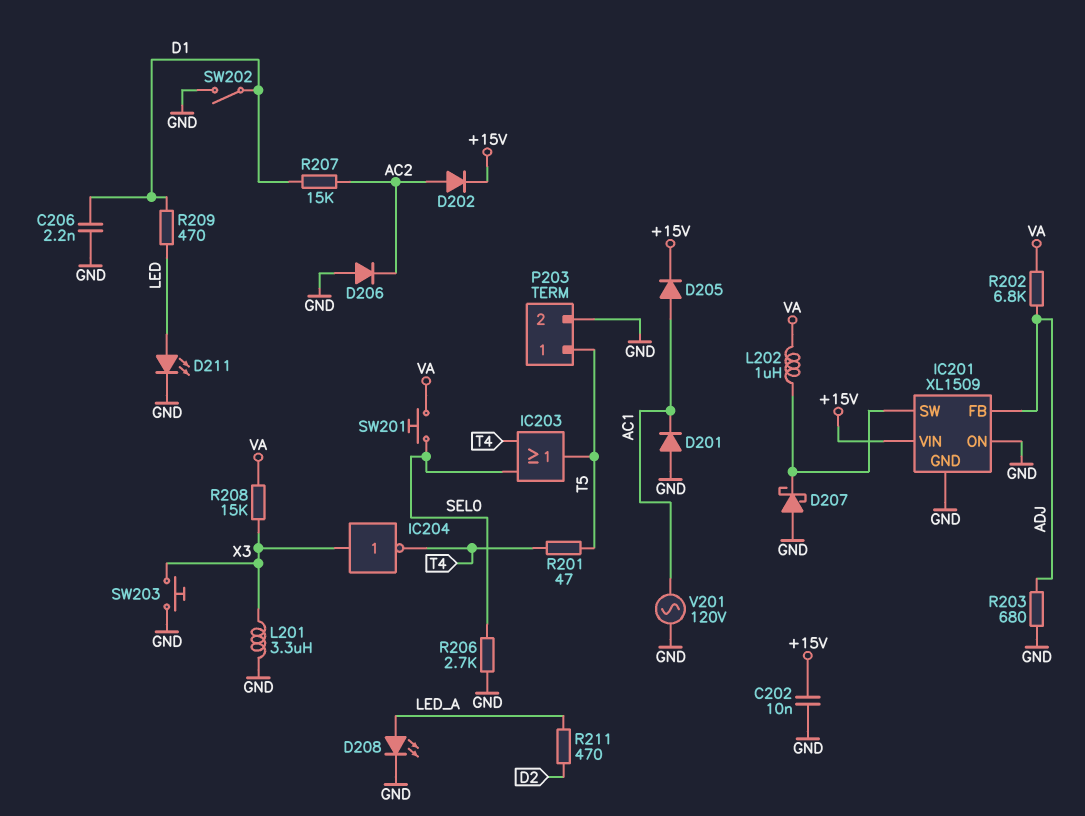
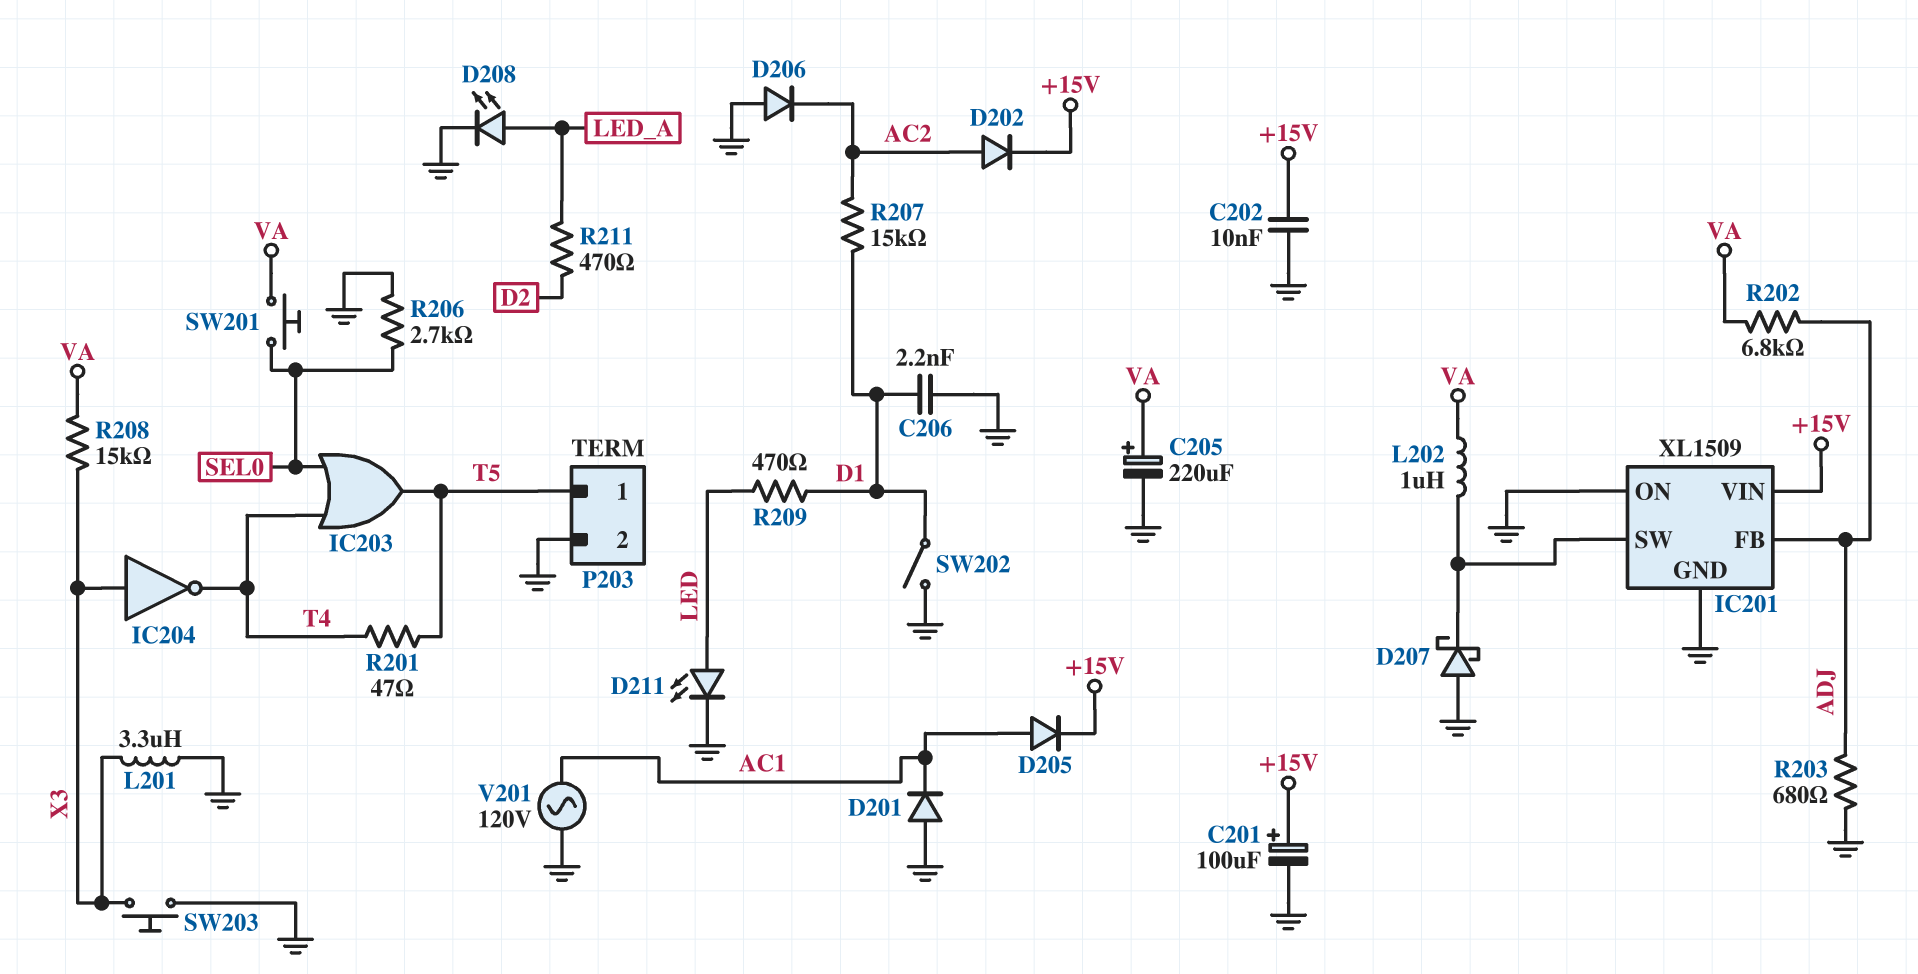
C201: none -> 100uF (plus +15V, minus GND)
C205: none -> 220uF (plus VA, minus GND)

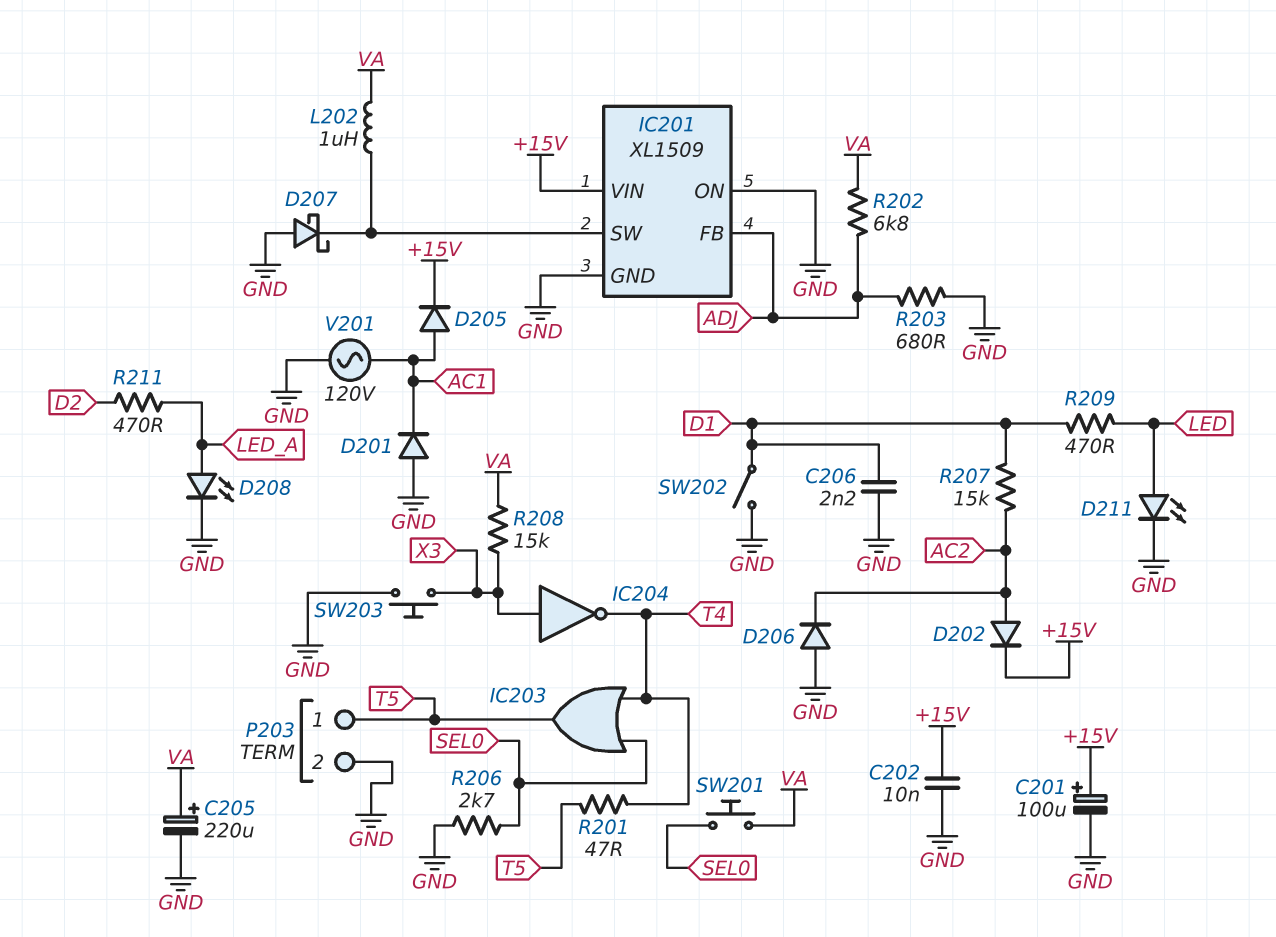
L201: 3.3uH (GND, X3) -> none

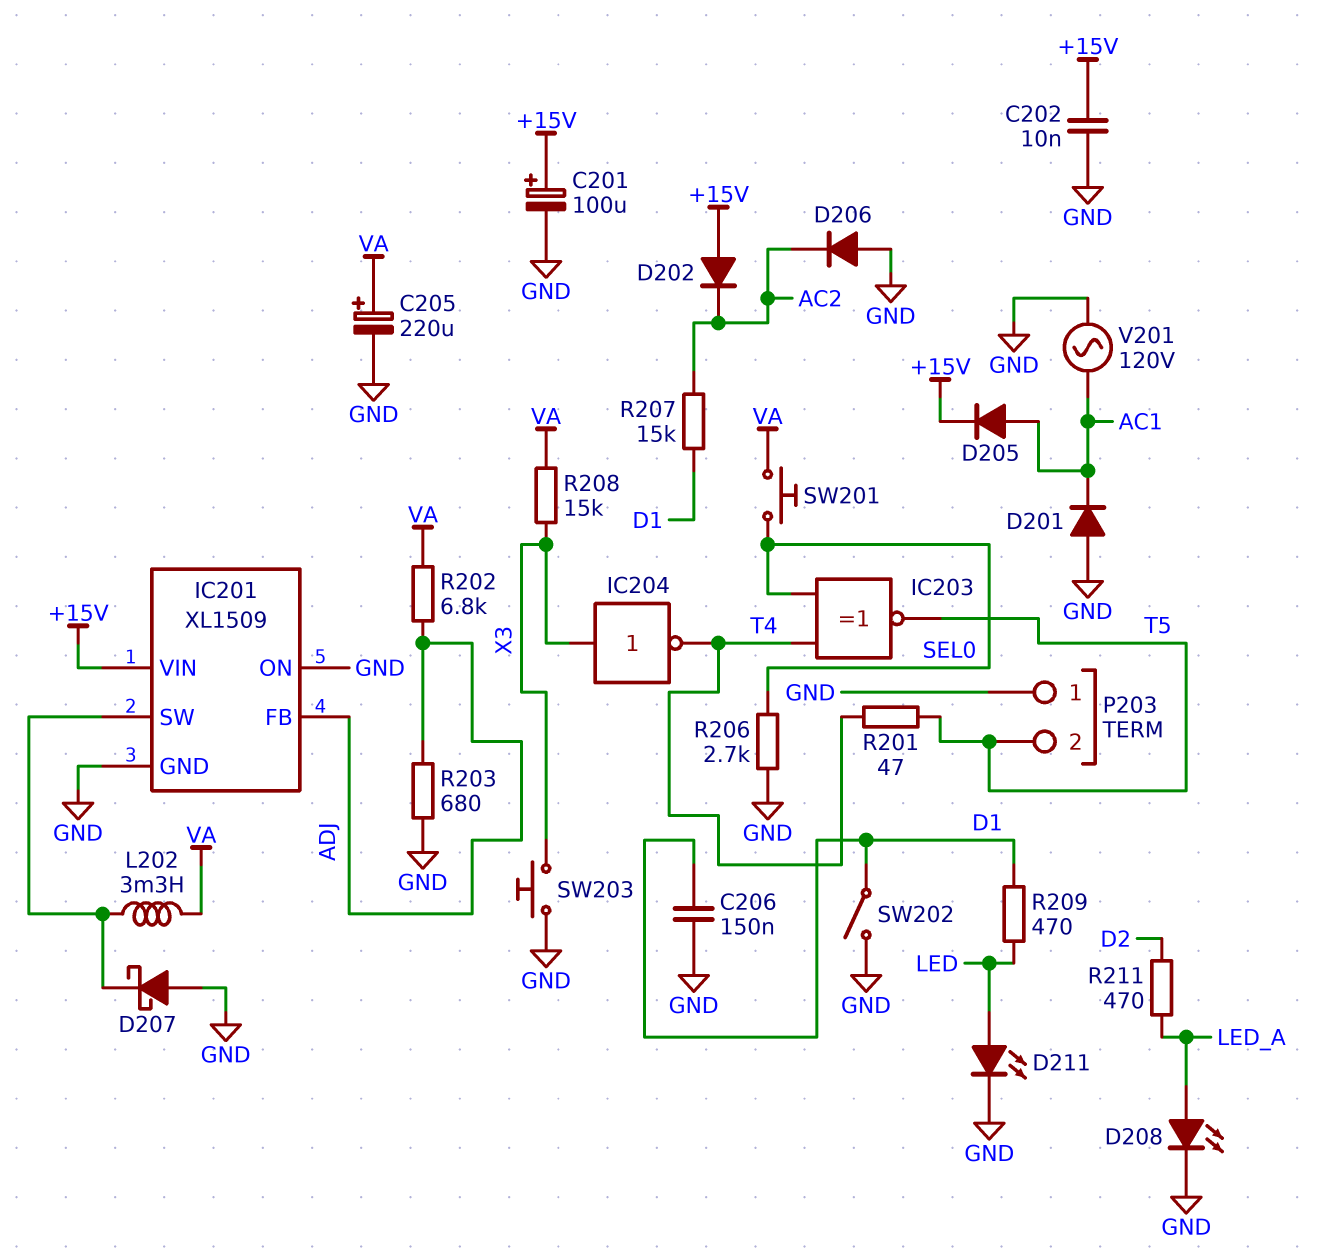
C206: 2.2nF (D1, GND) -> 150nF (D1, GND)
D202: diode (A AC2, K +15V) -> diode (A +15V, K AC2)
IC203: OR (in SEL0, in T4, out T5) -> XNOR (in SEL0, in T4, out T5)
L202: 1uH (IC201/SW, VA) -> 3.3mH (IC201/SW, VA)
P203 pin 1: T5 -> GND
P203 pin 2: GND -> T5

